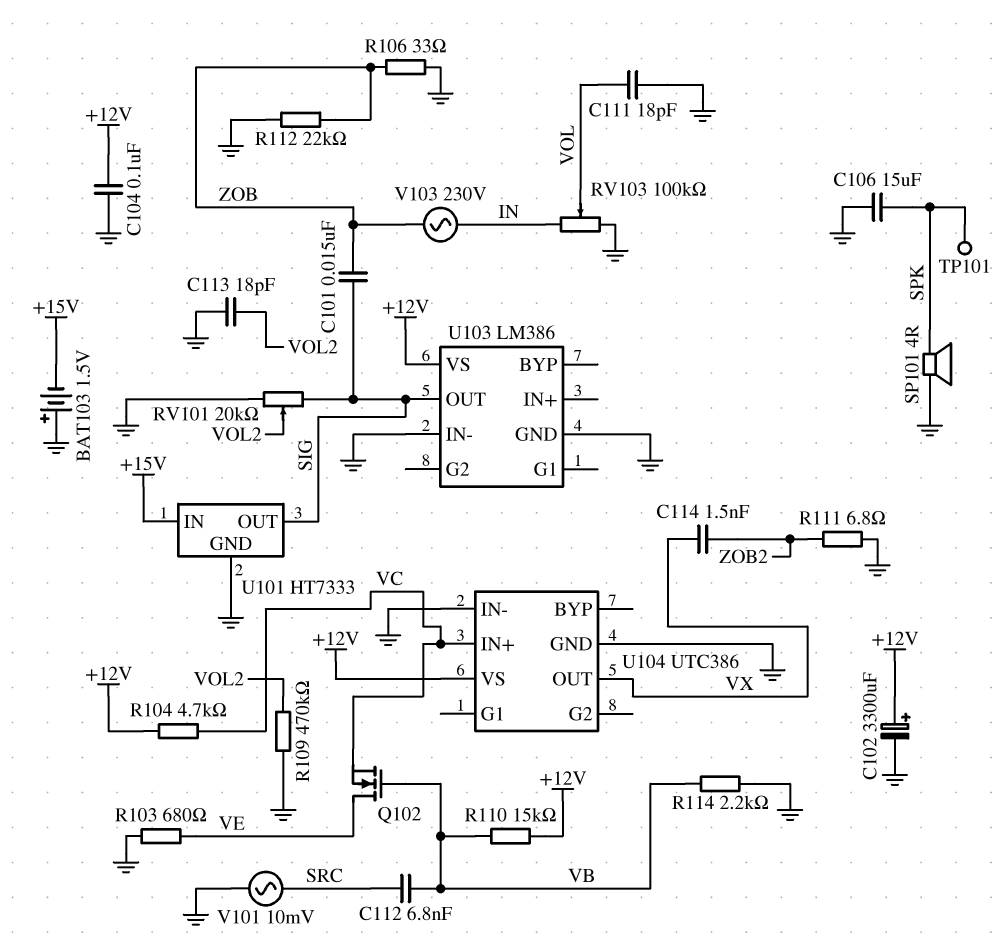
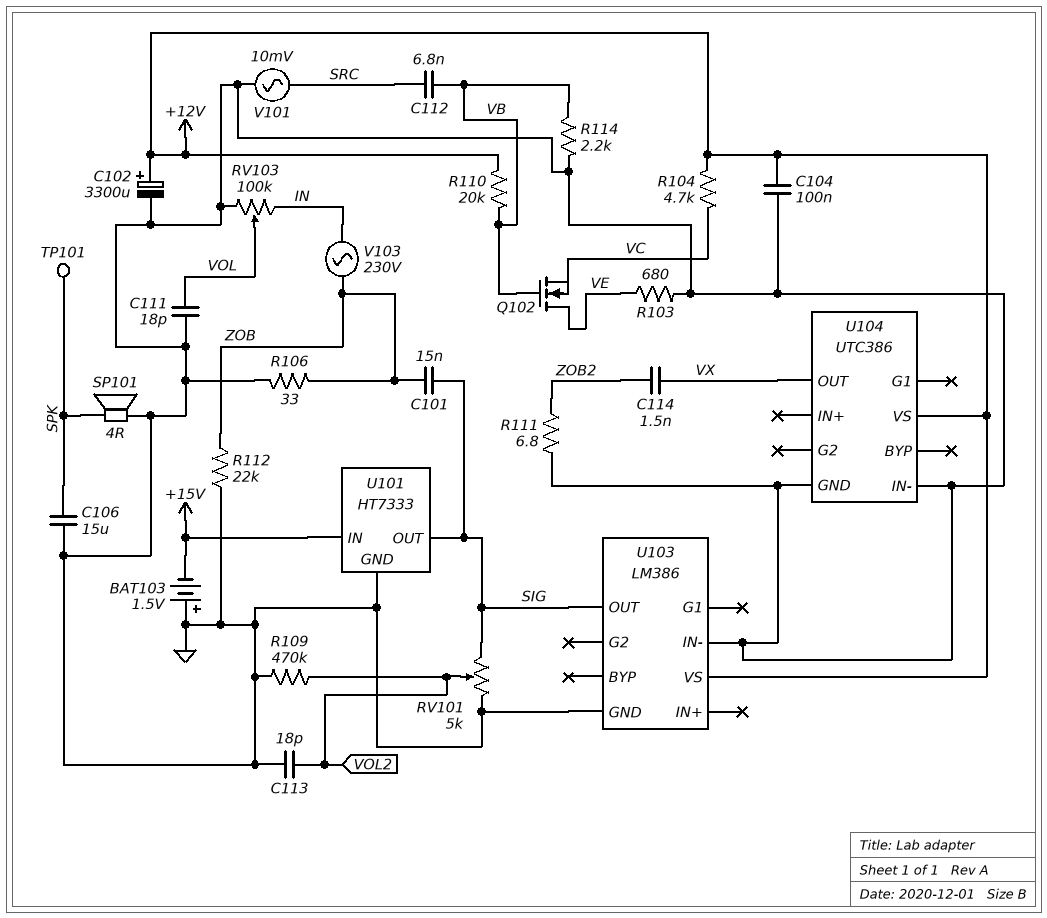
R110: 15k (+12V, VB) -> 20k (+12V, VB)
RV101: 20k (GND, SIG, wiper VOL2) -> 5k (GND, SIG, wiper VOL2)
U104 pin IN+: VC -> none

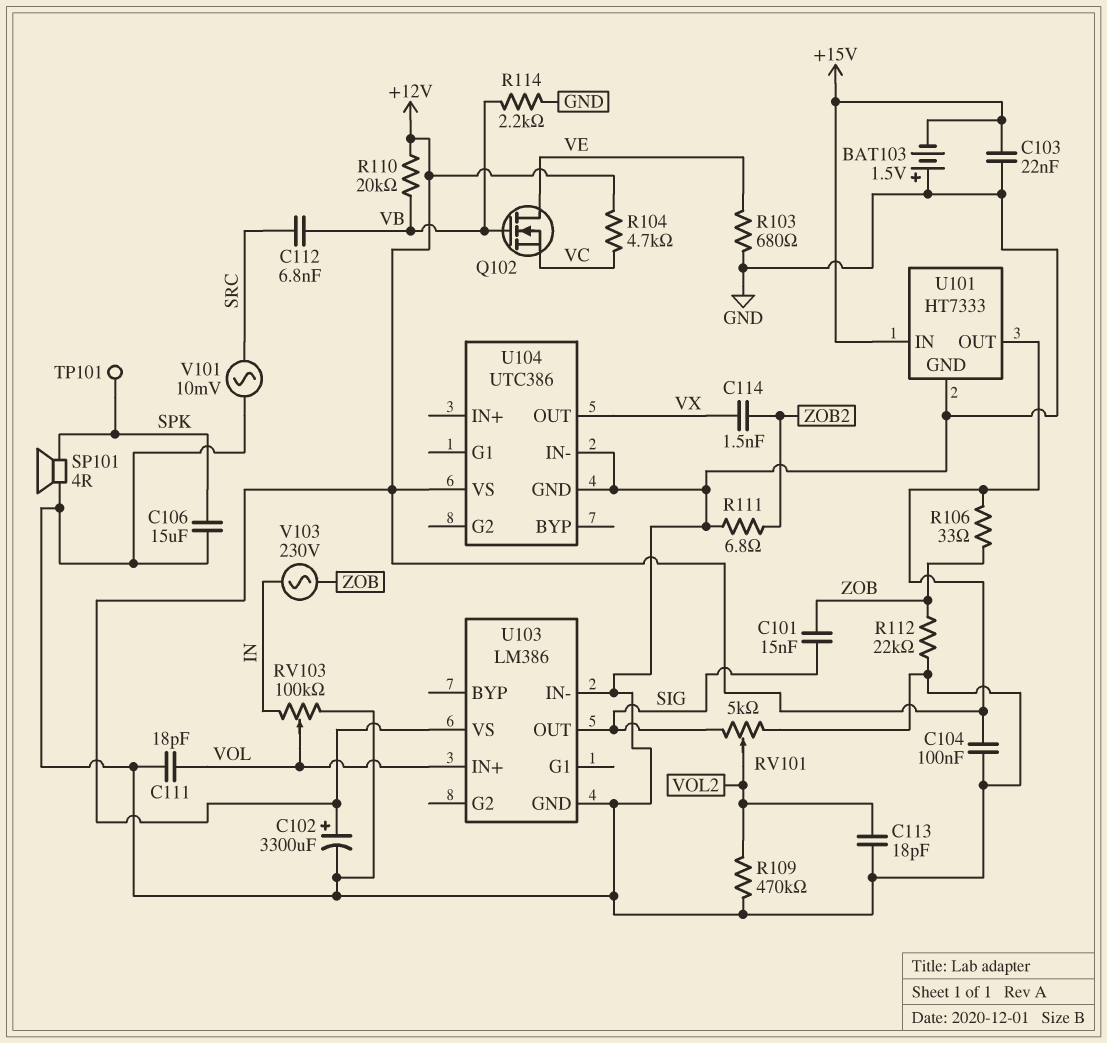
C103: none -> 22nF (+15V, GND)
R106: 33 (GND, ZOB) -> 33 (+12V, ZOB)
U101 pin OUT: SIG -> +12V
U103 pin IN+: none -> VOL

